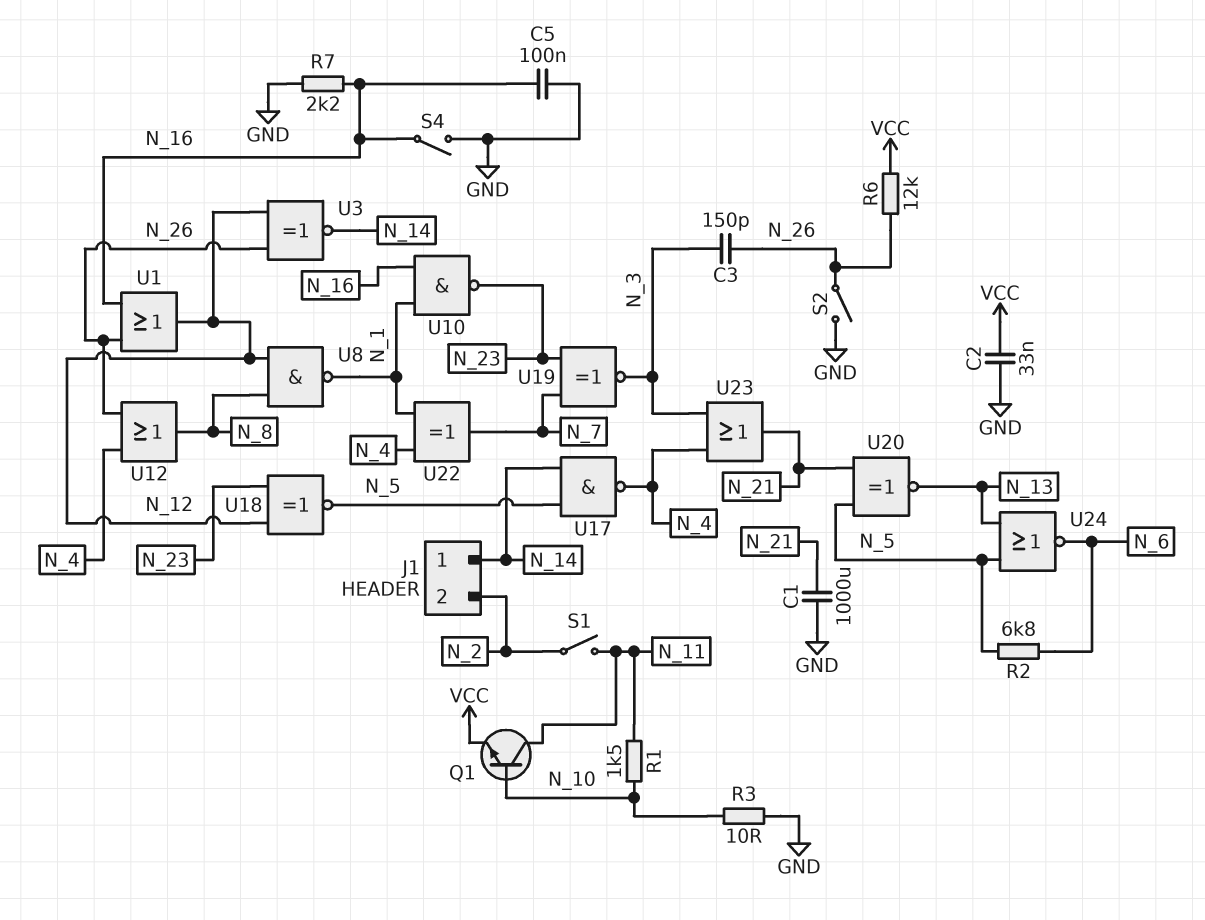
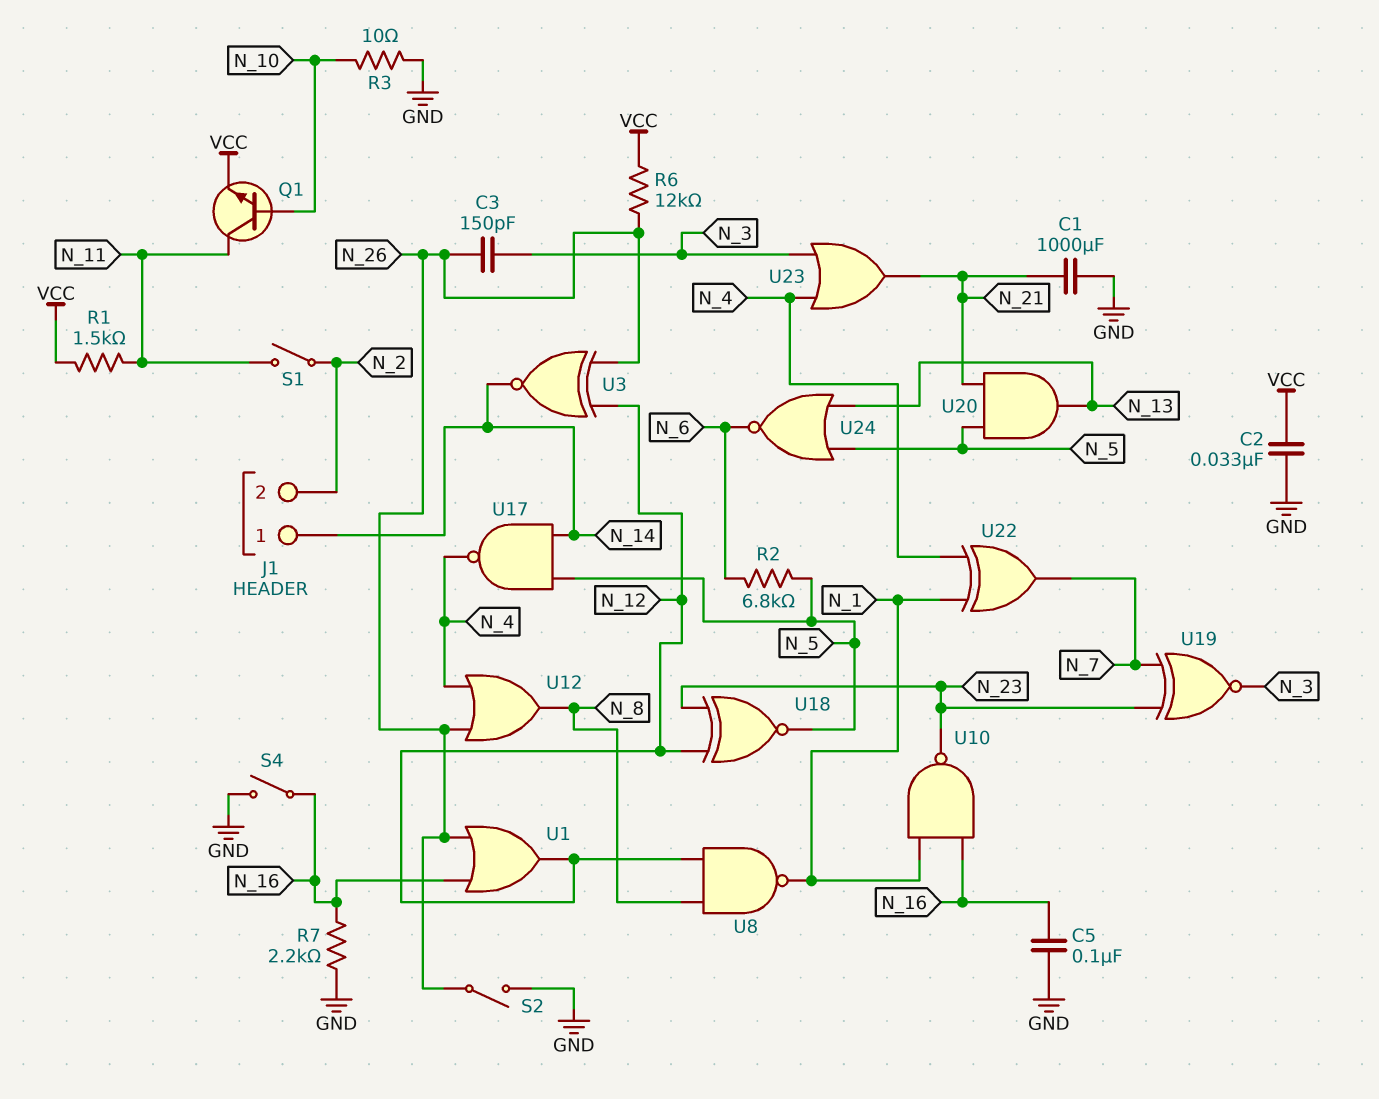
R1: 1.5k (N_10, N_11) -> 1.5k (N_11, VCC)
U20: XNOR (in N_5, in N_21, out N_13) -> AND (in N_5, in N_21, out N_13)

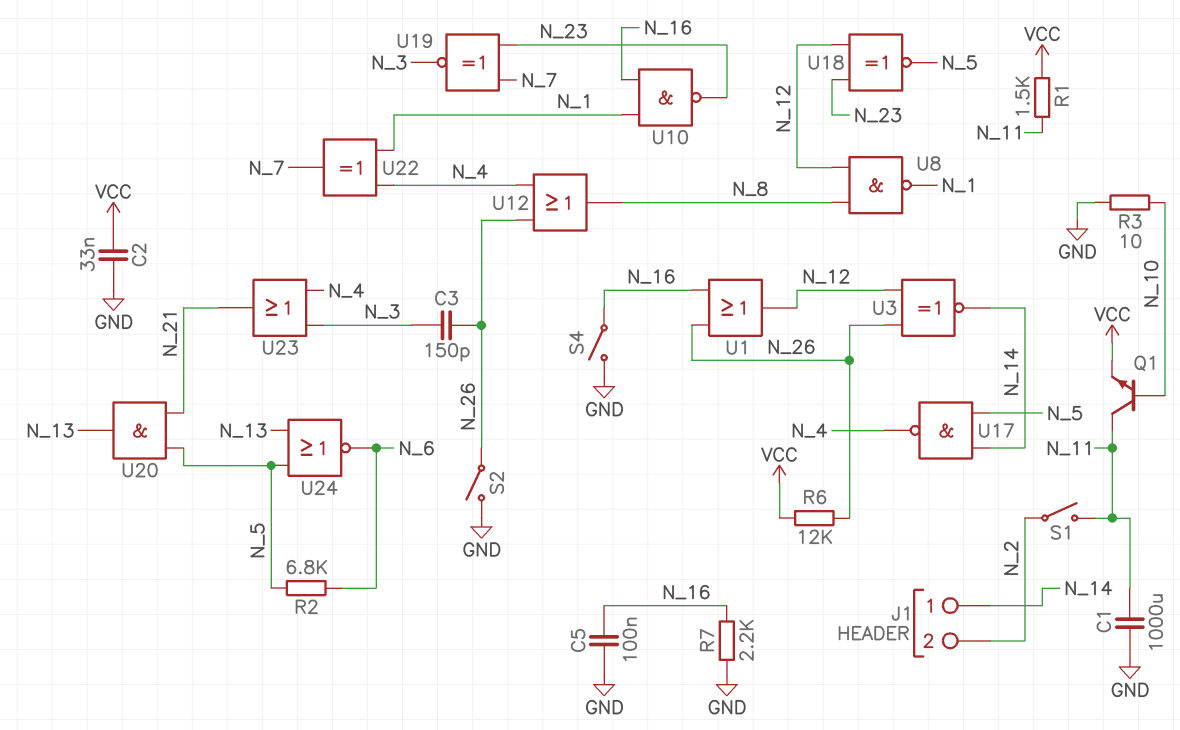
C1: 1000uF (GND, N_21) -> 1000uF (GND, N_11)

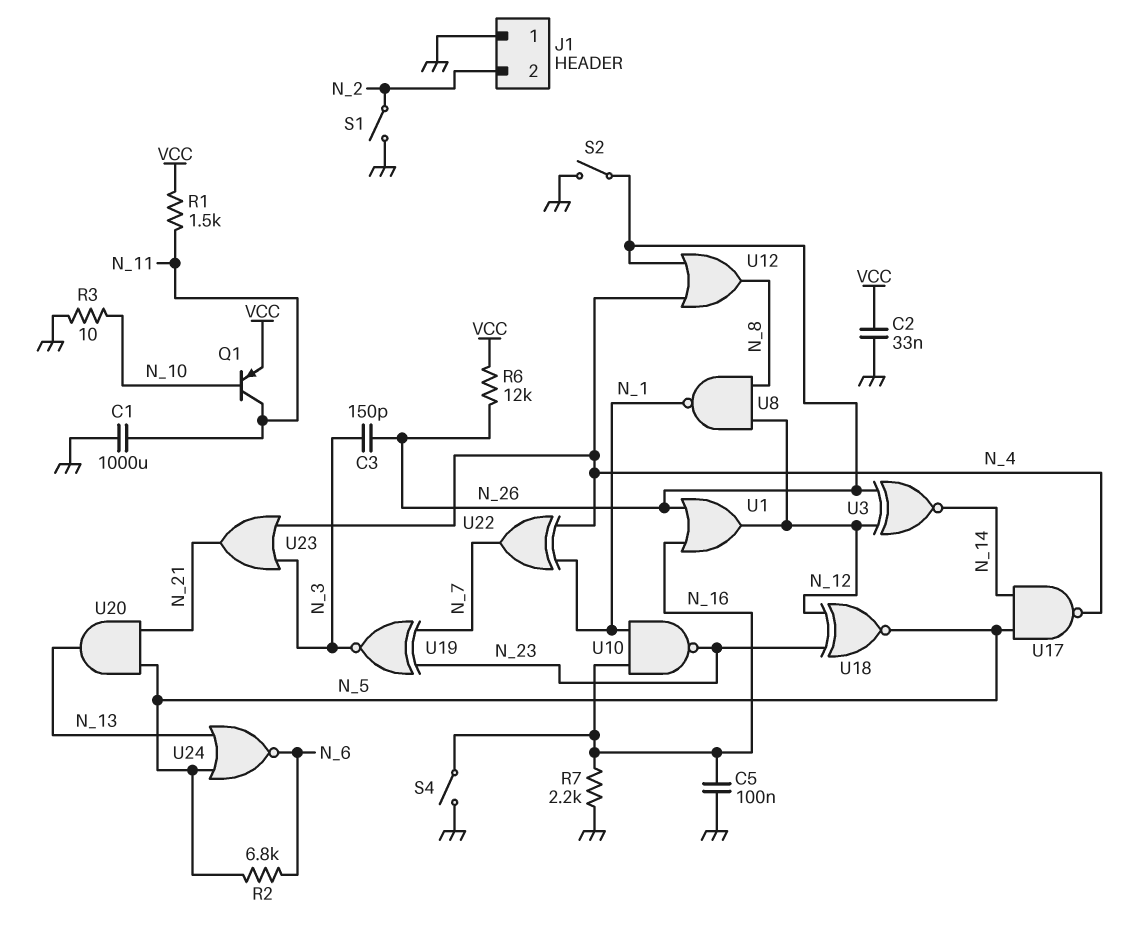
J1 pin 1: N_14 -> GND
Q1: NPN (B N_10, C N_11, E VCC) -> PNP (B N_10, C N_11, E VCC)
S1: switch (N_2, N_11) -> switch (GND, N_2)

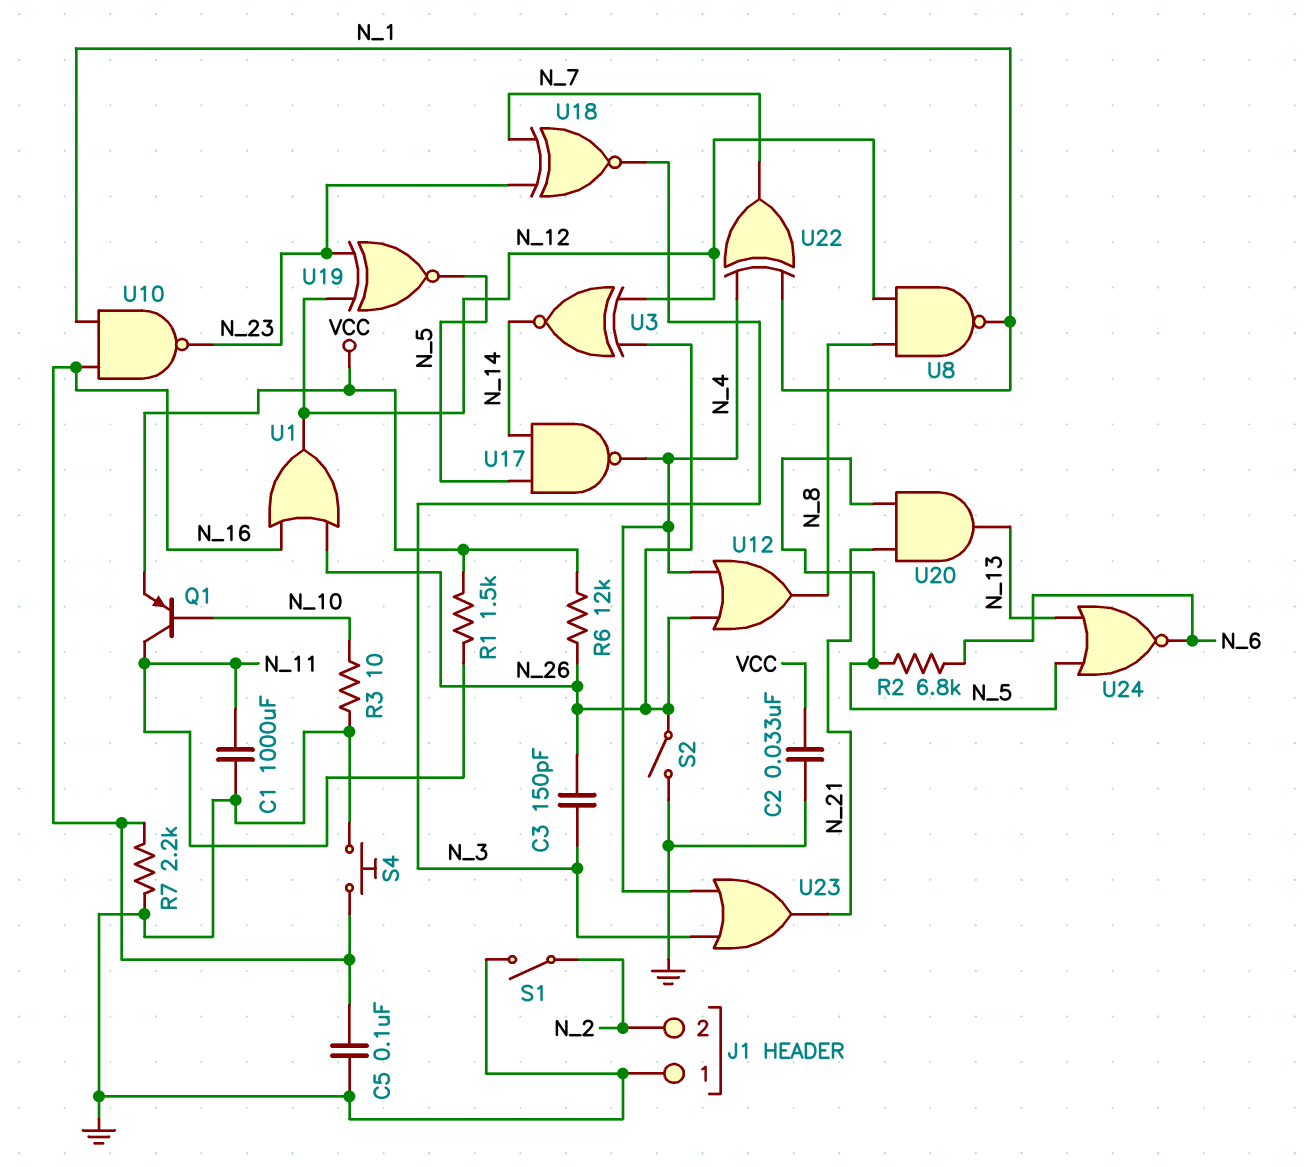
S4: switch (GND, N_16) -> button (GND, N_16)
U18: XNOR (in N_12, in N_23, out N_5) -> XNOR (in N_7, in N_23, out N_3)
U19: XNOR (in N_7, in N_23, out N_3) -> XNOR (in N_12, in N_23, out N_5)

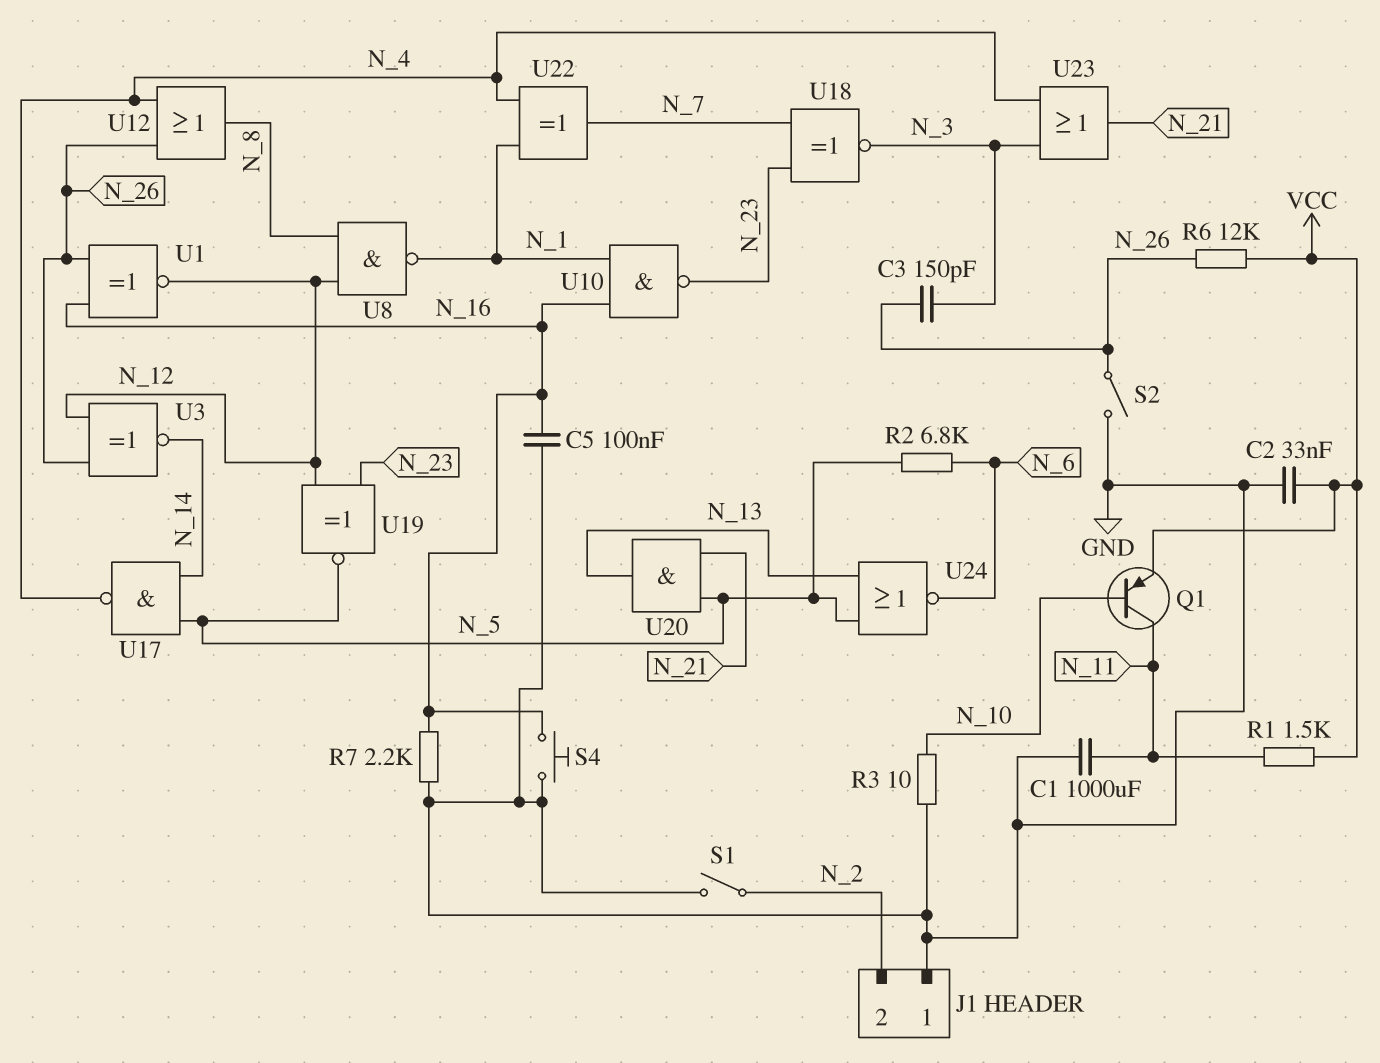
U1: OR (in N_16, in N_26, out N_12) -> XNOR (in N_16, in N_26, out N_12)

